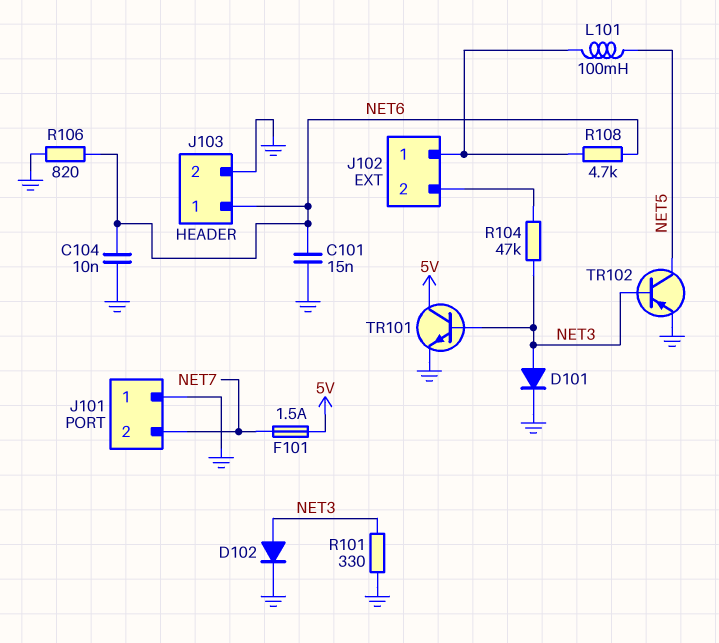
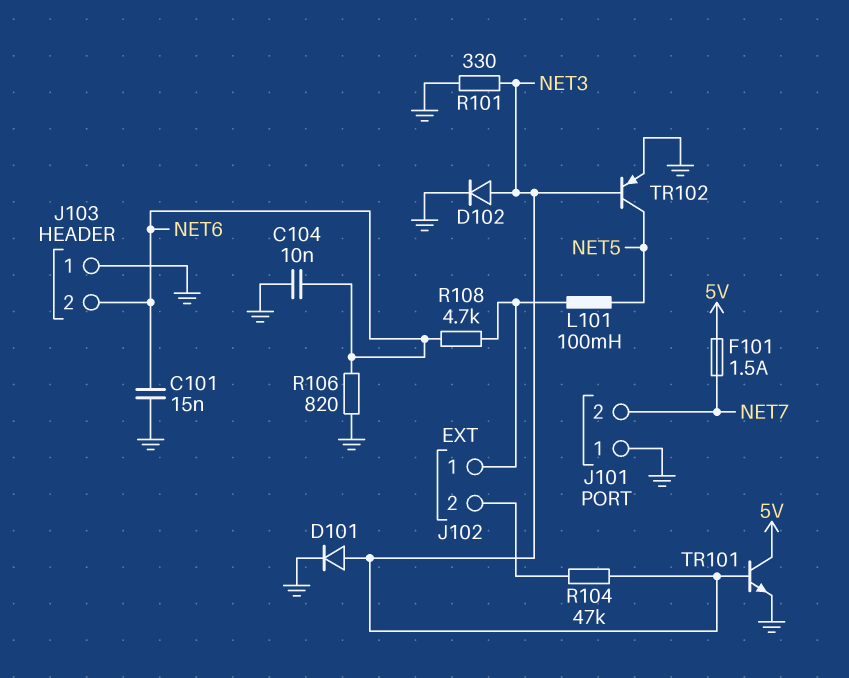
J103 pin 1: NET6 -> GND
J103 pin 2: GND -> NET6

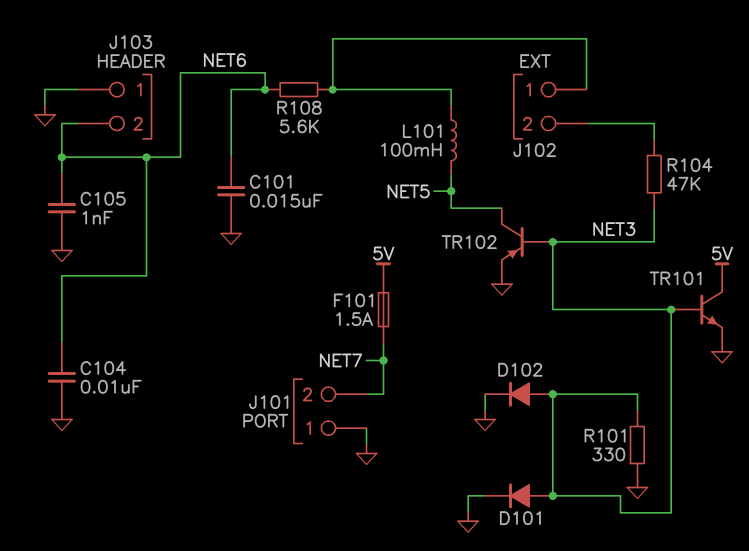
C105: none -> 1nF (GND, NET6)
R106: 820 (GND, NET6) -> none
R108: 4.7k (J102/1, NET6) -> 5.6k (J102/1, NET6)

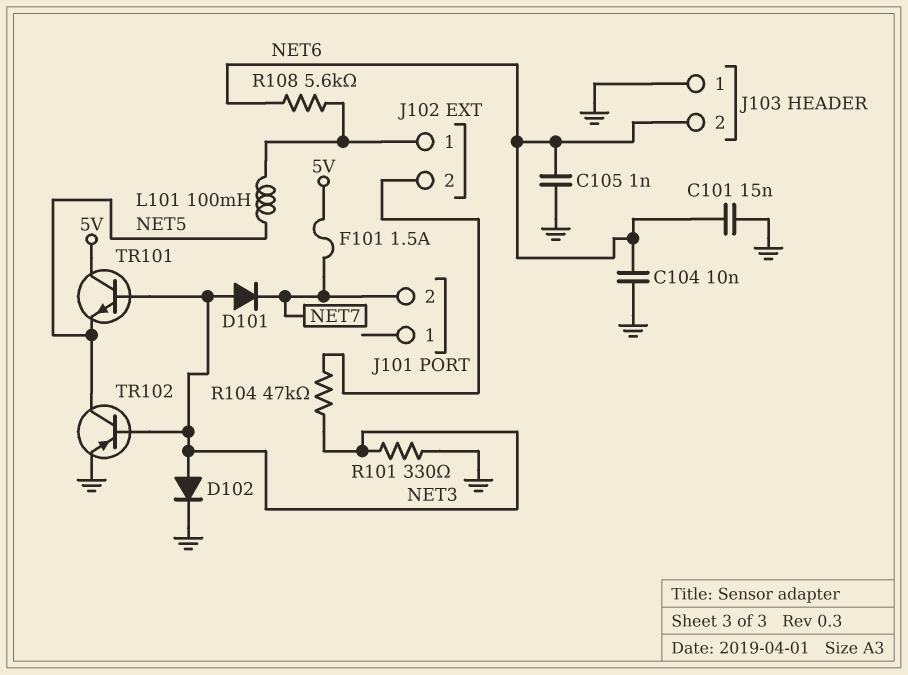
D101: diode (A NET3, K GND) -> diode (A NET3, K NET7)
J101 pin 1: GND -> none
TR101: NPN (B NET3, C 5V, E GND) -> NPN (B NET3, C 5V, E NET5)

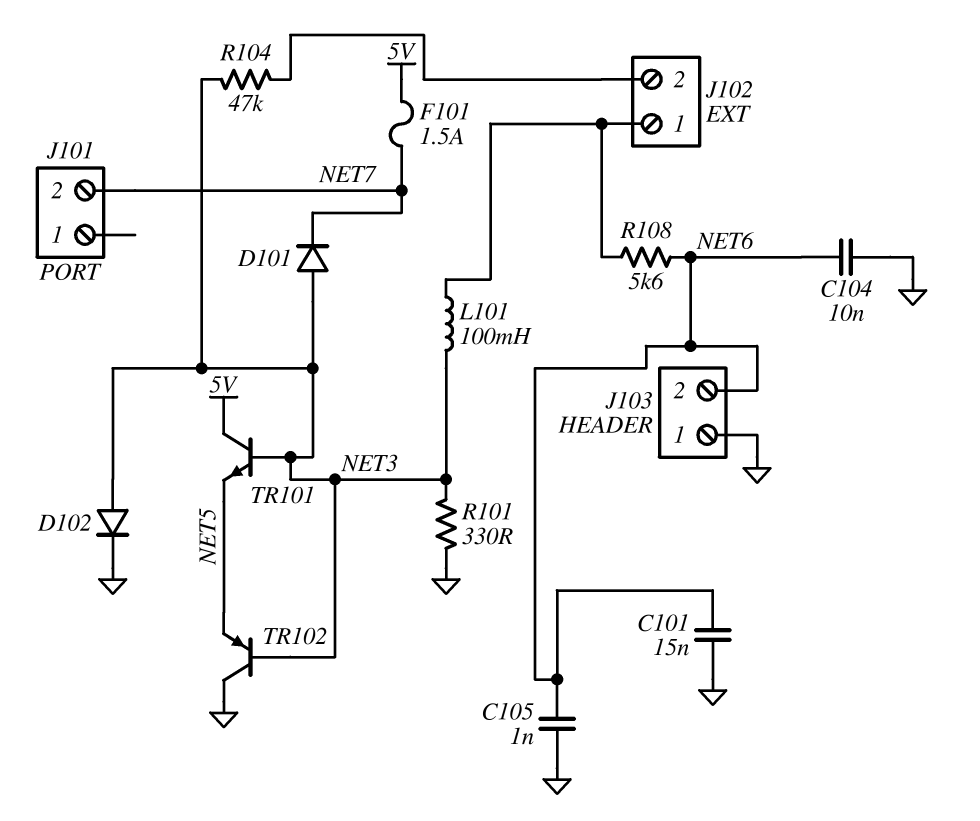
L101: 100mH (J102/1, NET5) -> 100mH (J102/1, NET3)
TR102: PNP (B NET3, C NET5, E GND) -> PNP (B NET3, C GND, E NET5)

